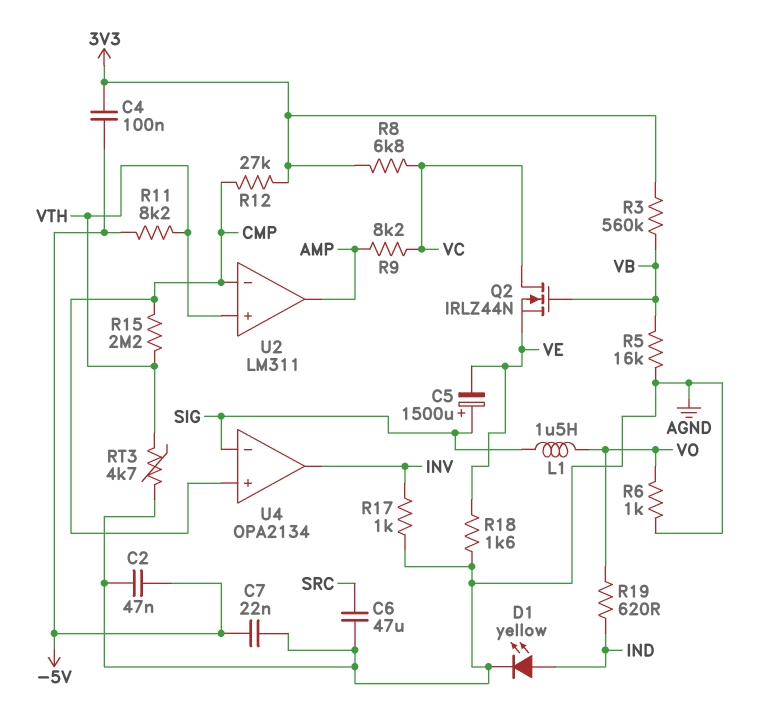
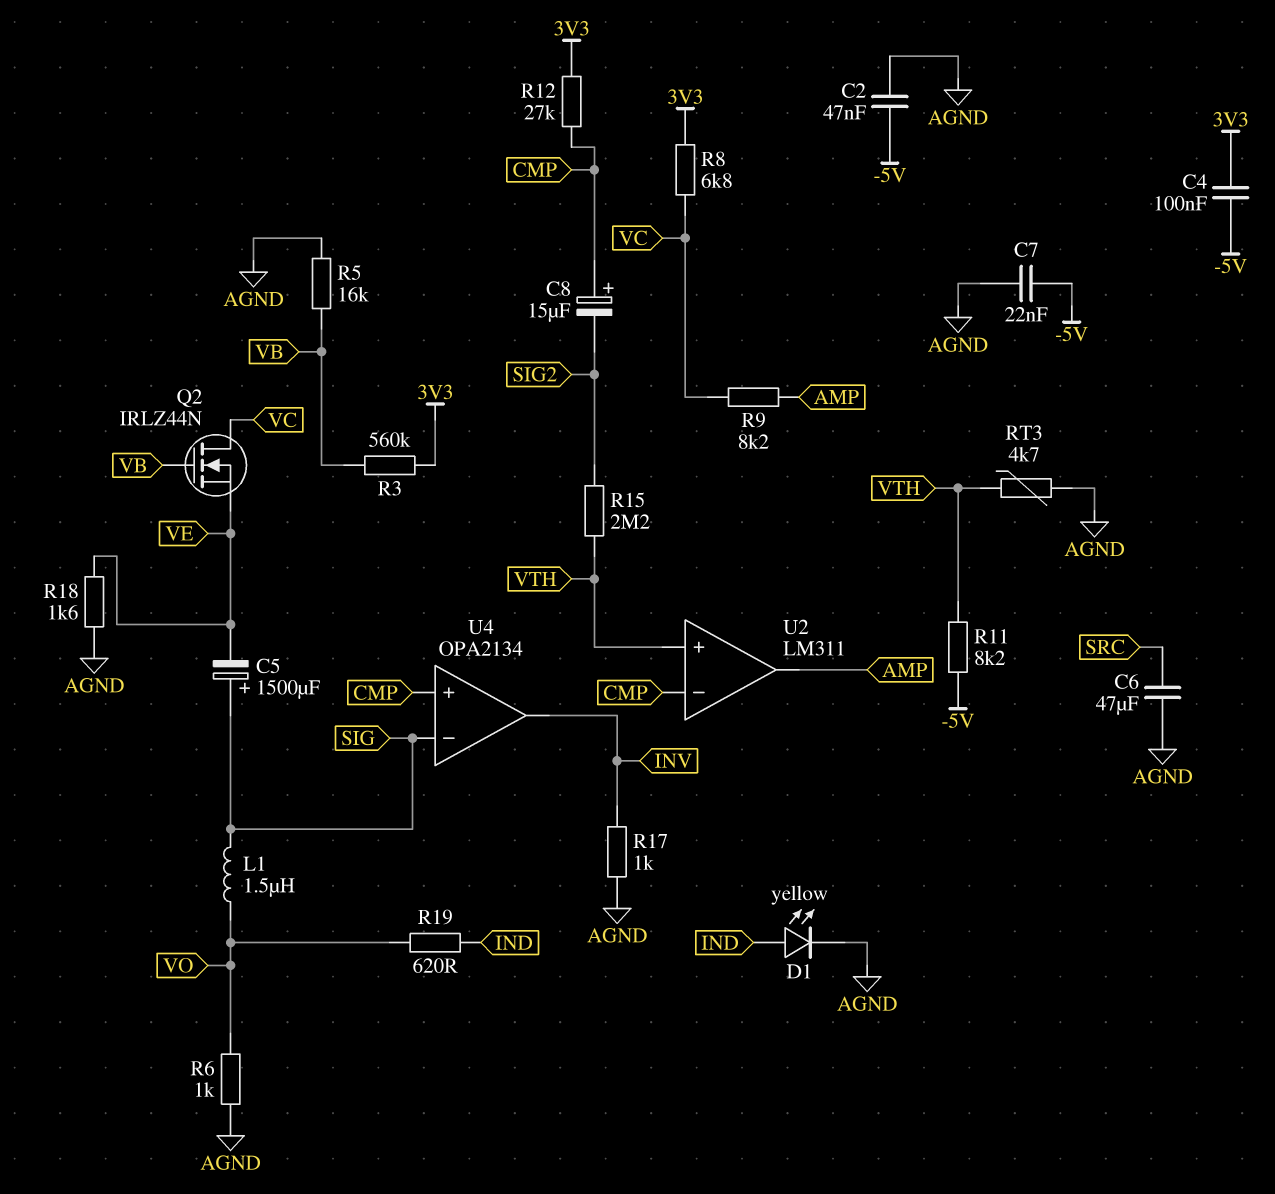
C8: none -> 15uF (plus CMP, minus SIG2)
R15: 2.2M (CMP, VTH) -> 2.2M (SIG2, VTH)

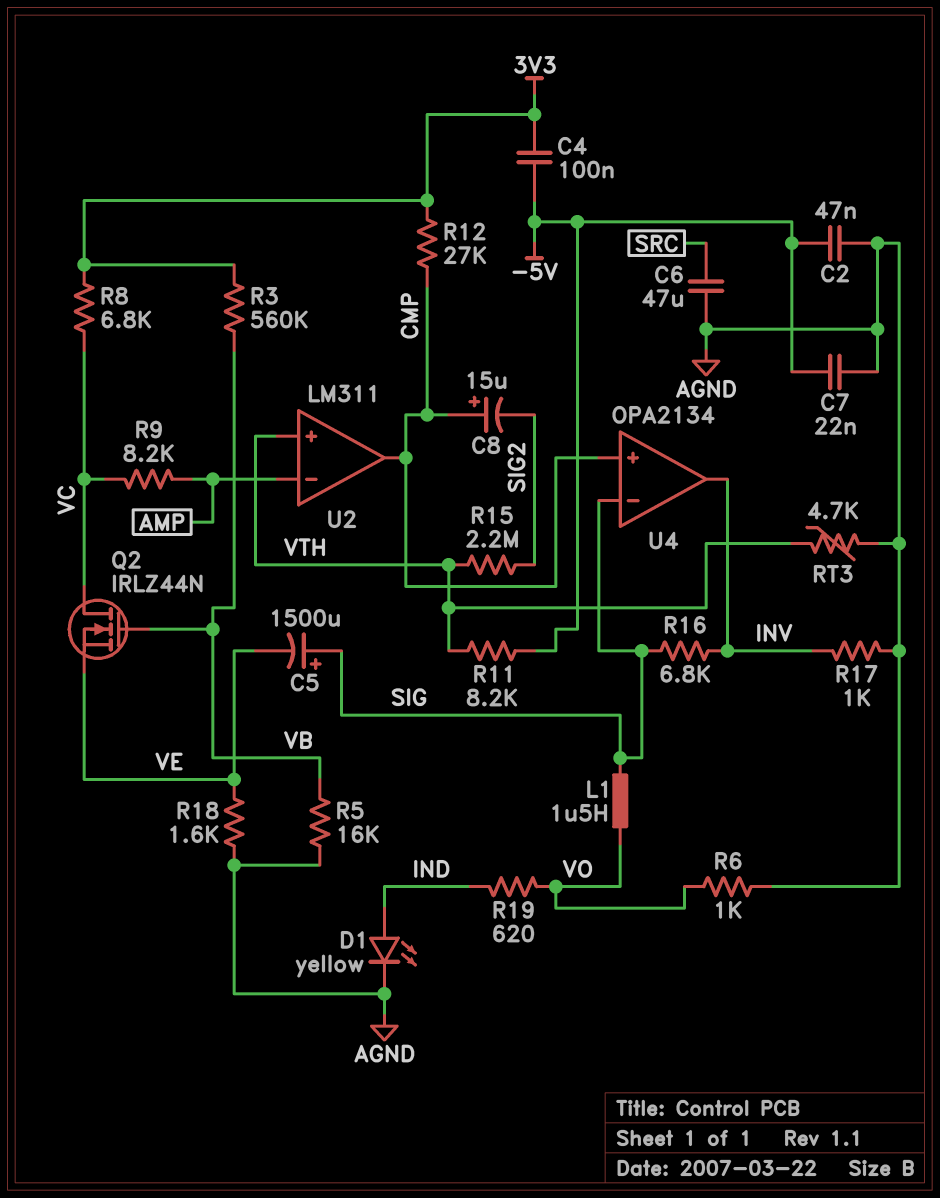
R16: none -> 6.8k (INV, SIG)
U2 pin in-: CMP -> AMP
U2 pin out: AMP -> CMP

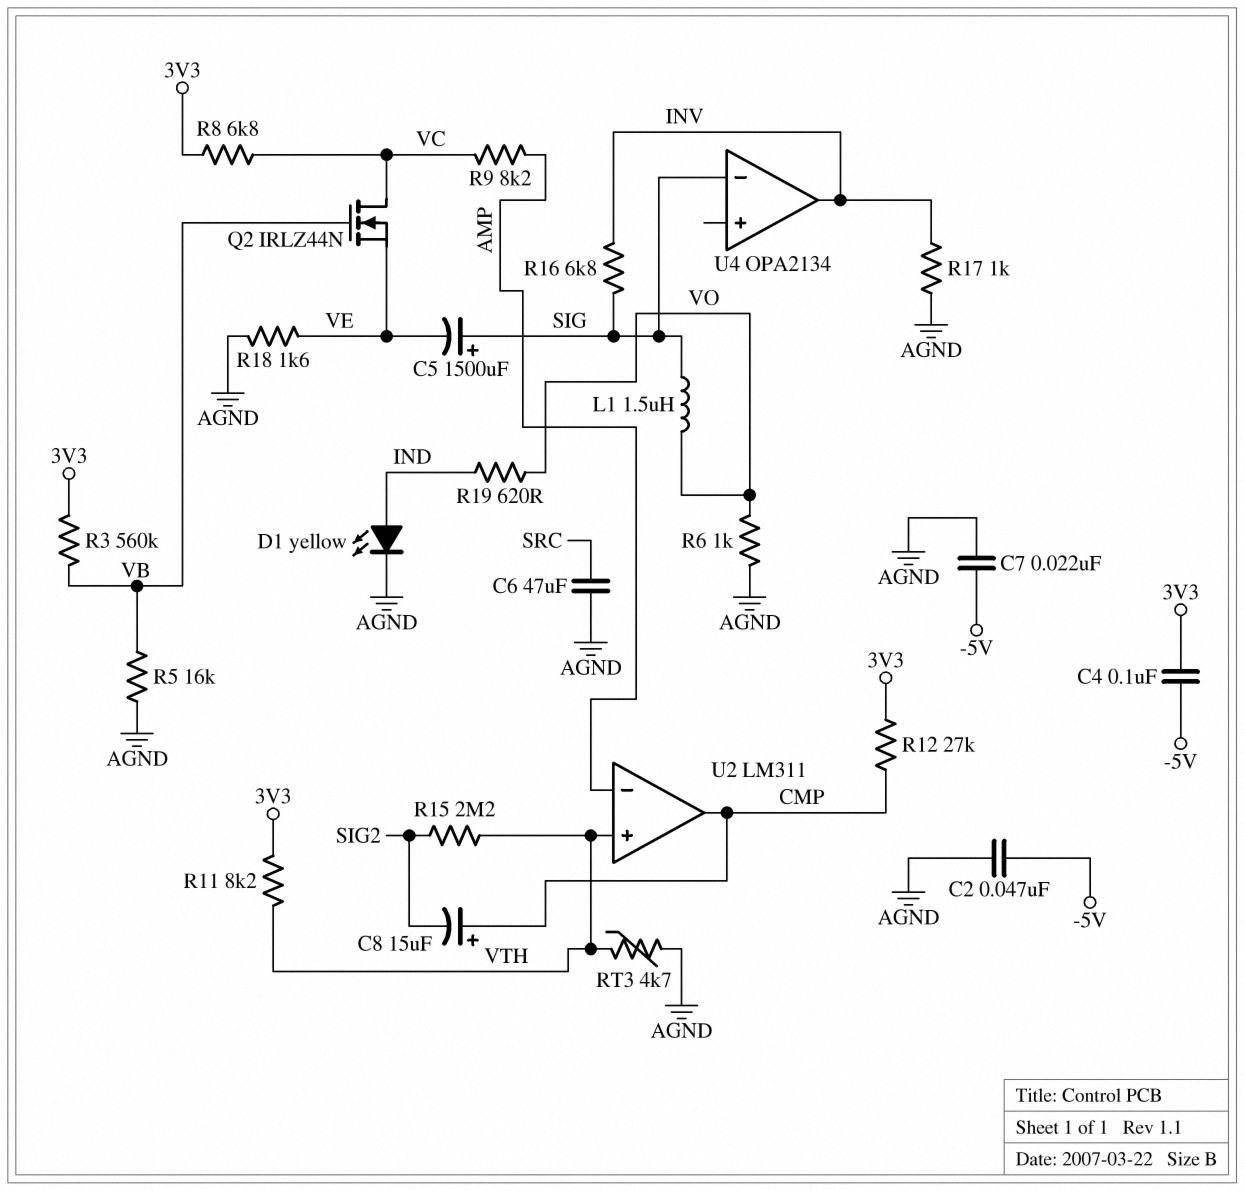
R11: 8.2k (-5V, VTH) -> 8.2k (3V3, VTH)
U4 pin in+: CMP -> none

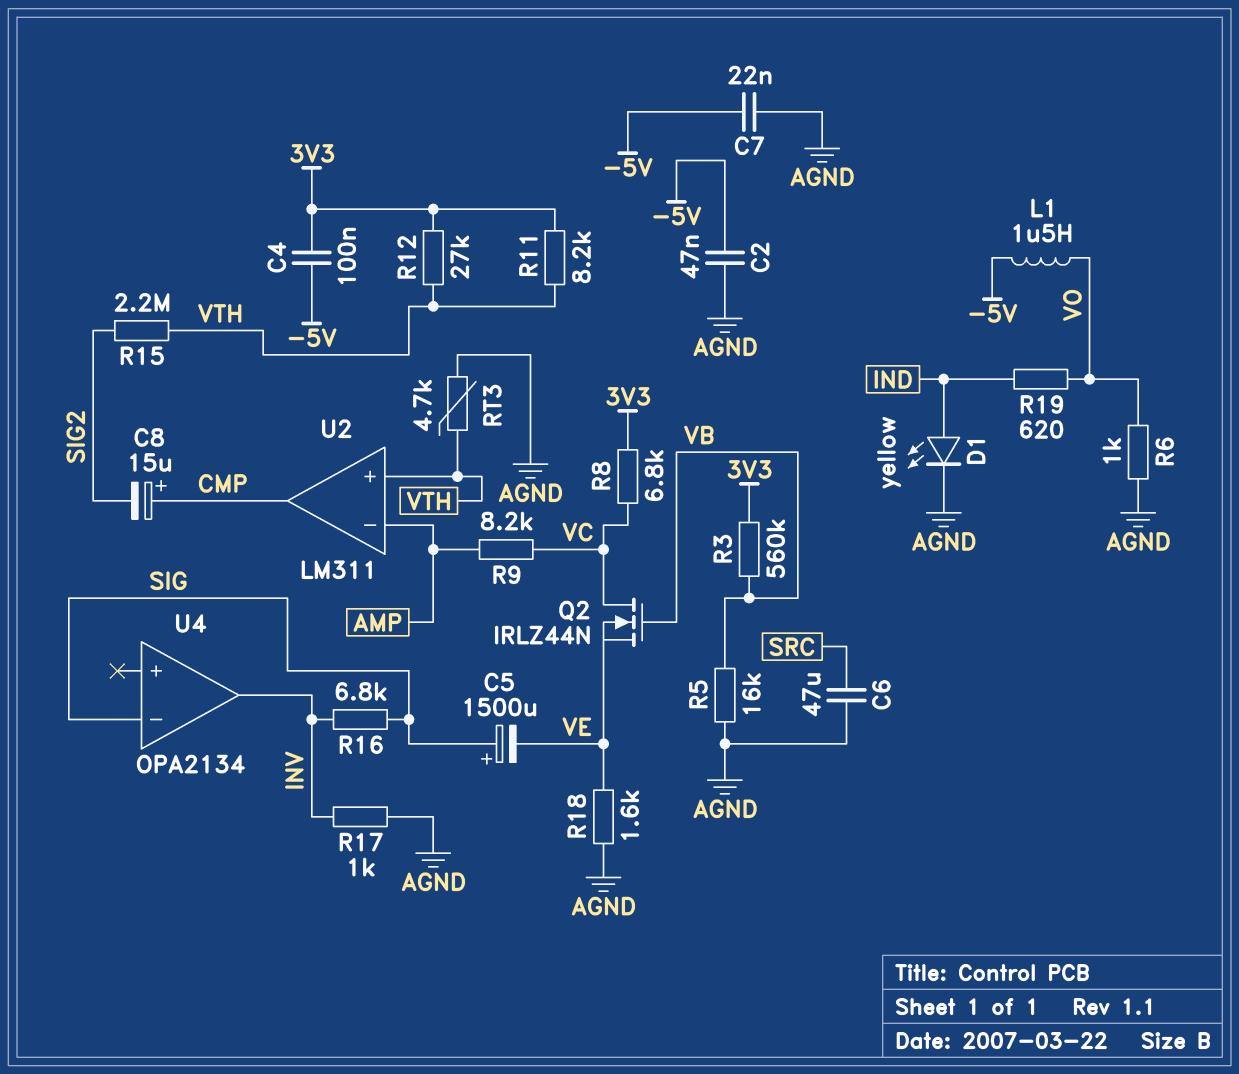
L1: 1.5uH (SIG, VO) -> 1.5uH (-5V, VO)
R12: 27k (3V3, CMP) -> 27k (3V3, VTH)

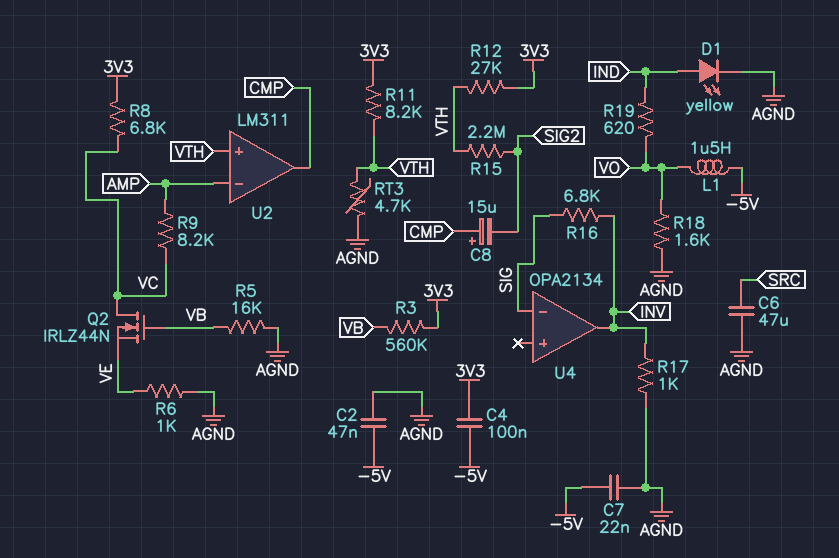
C5: 1500uF (plus SIG, minus VE) -> none
R6: 1k (AGND, VO) -> 1k (AGND, VE)
R18: 1.6k (AGND, VE) -> 1.6k (AGND, VO)

